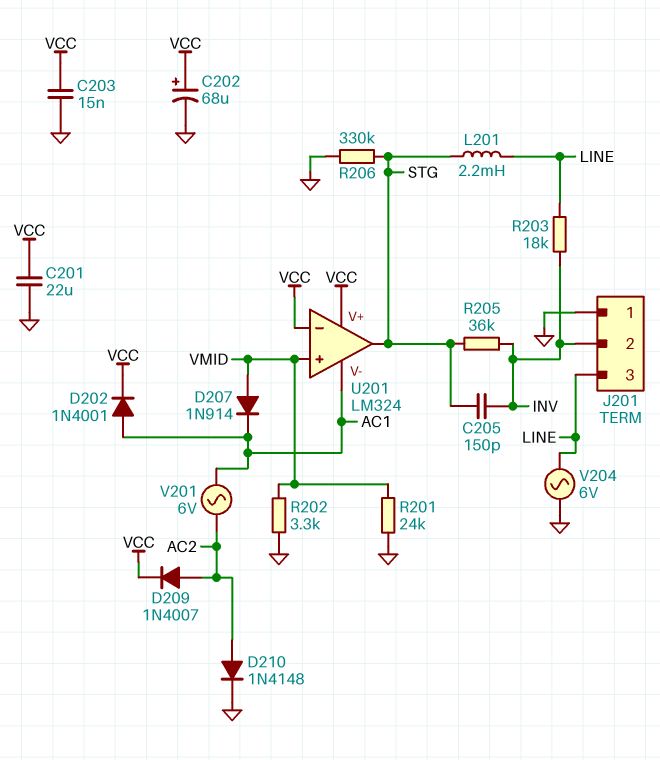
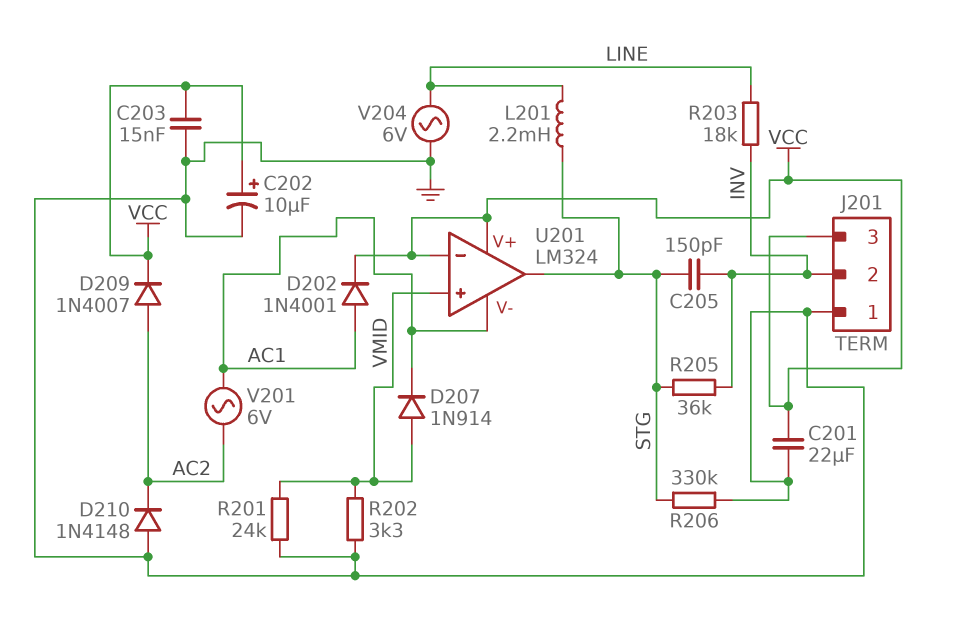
C202: 68uF (plus VCC, minus GND) -> 10uF (plus VCC, minus GND)
D210: diode 1N4148 (A AC2, K GND) -> diode 1N4148 (A GND, K AC2)
J201 pin 3: LINE -> VCC

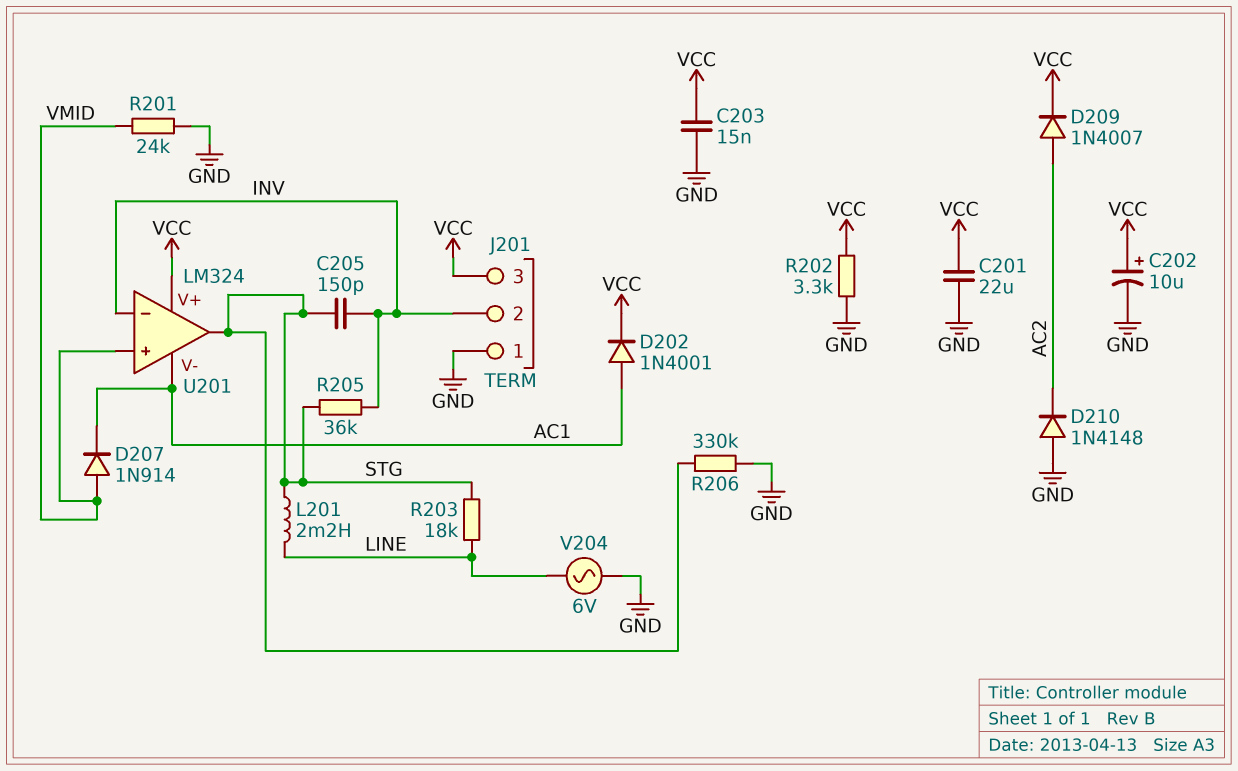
R202: 3.3k (GND, VMID) -> 3.3k (GND, VCC)
R203: 18k (INV, LINE) -> 18k (LINE, STG)
U201 pin in-: VCC -> INV
V201: AC 6V (AC1, AC2) -> none

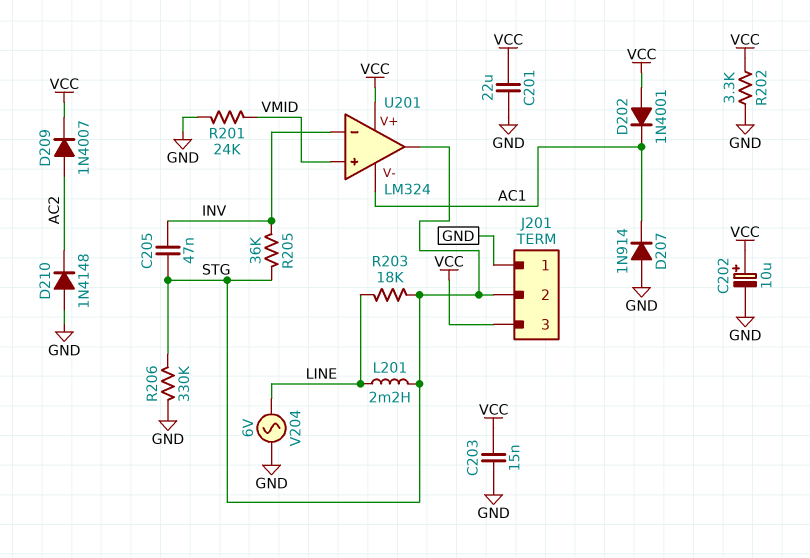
C205: 150pF (INV, STG) -> 47nF (INV, STG)
D202: diode 1N4001 (A AC1, K VCC) -> diode 1N4001 (A VCC, K AC1)
D207: diode 1N914 (A VMID, K AC1) -> diode 1N914 (A GND, K AC1)
J201 pin 2: INV -> STG

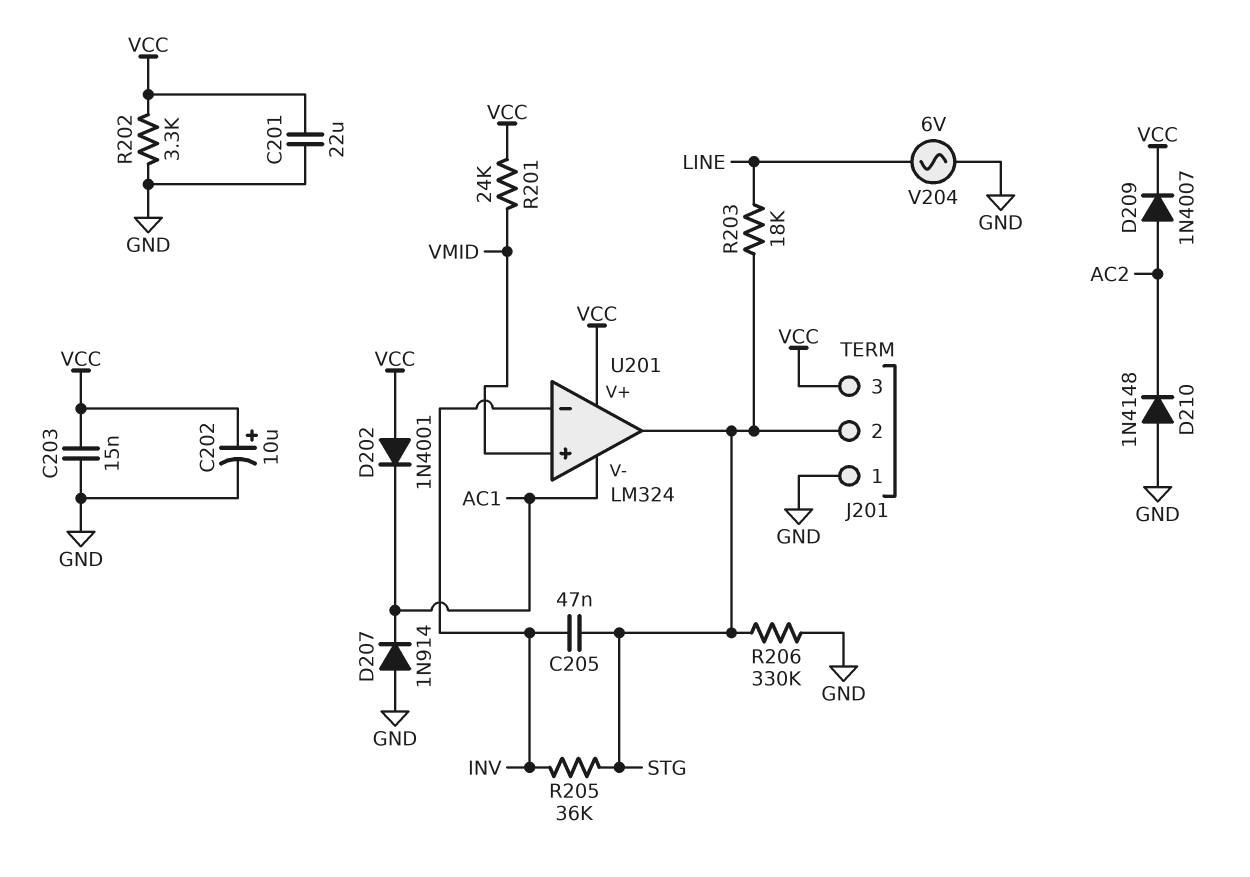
L201: 2.2mH (LINE, STG) -> none
R201: 24k (GND, VMID) -> 24k (VCC, VMID)

